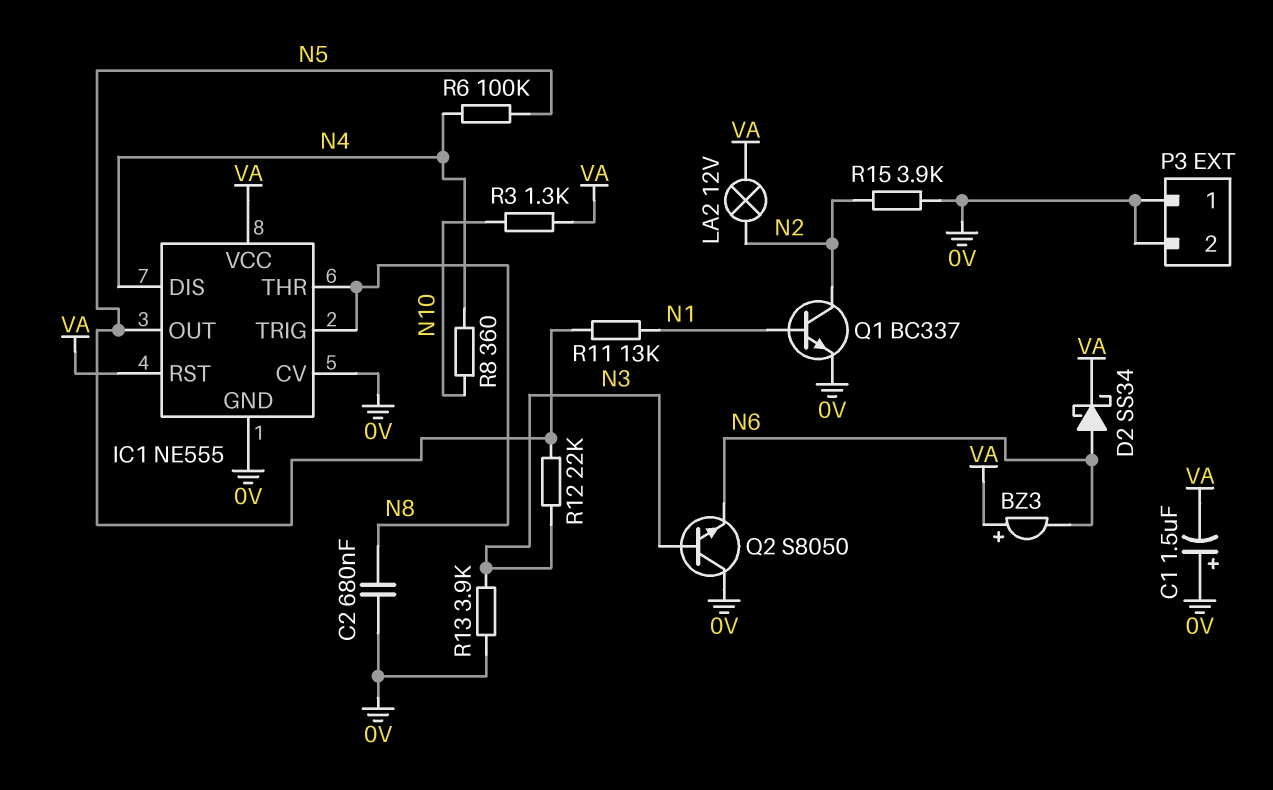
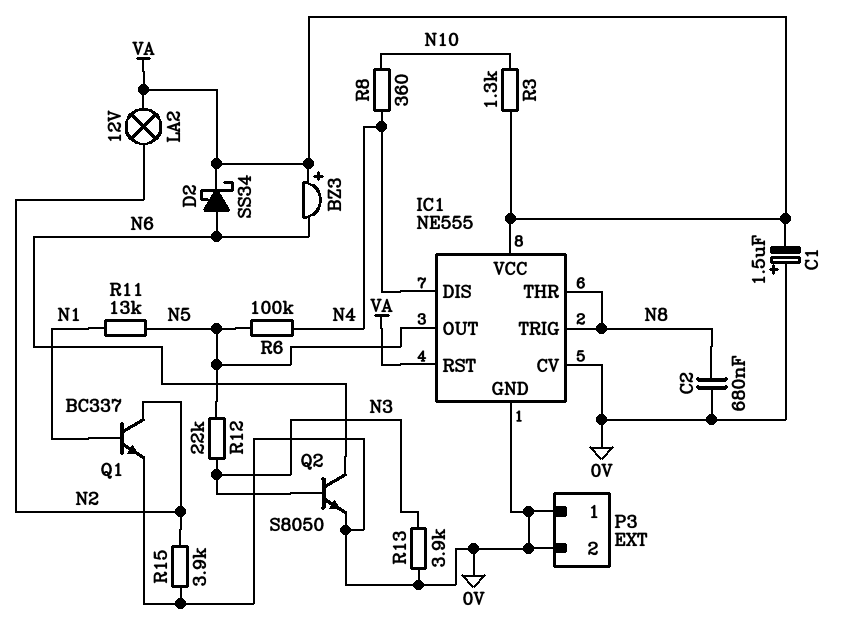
Q2: NPN S8050 (B N3, C 0V, E N6) -> NPN S8050 (B N3, C N6, E 0V)

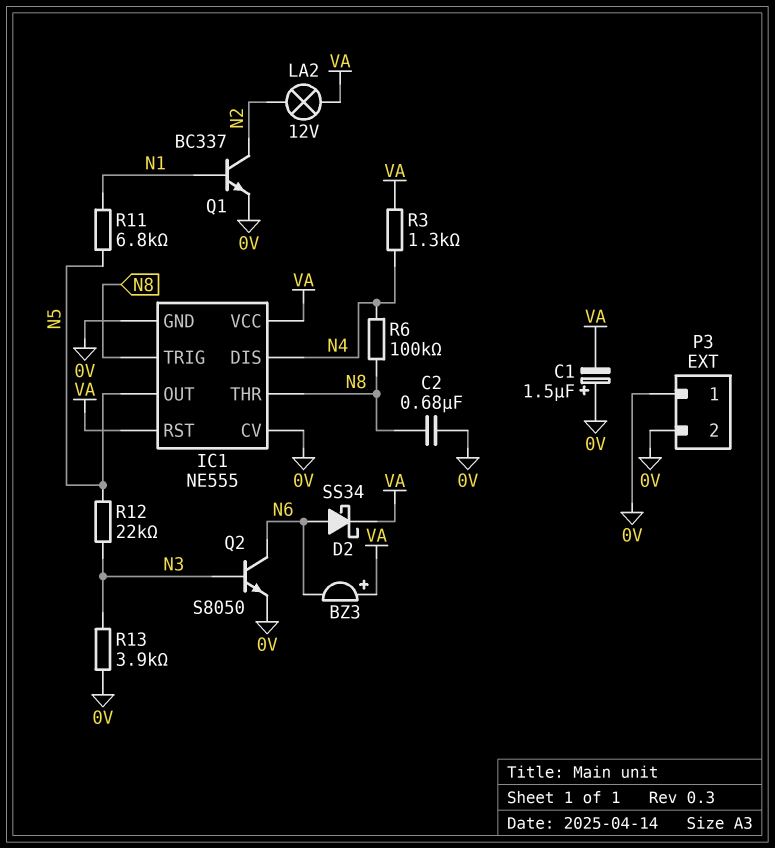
R3: 1.3k (N10, VA) -> 1.3k (N4, VA)
R6: 100k (N4, N5) -> 100k (N4, N8)
R8: 360 (N4, N10) -> none
R11: 13k (N1, N5) -> 6.8k (N1, N5)
R15: 3.9k (0V, N2) -> none

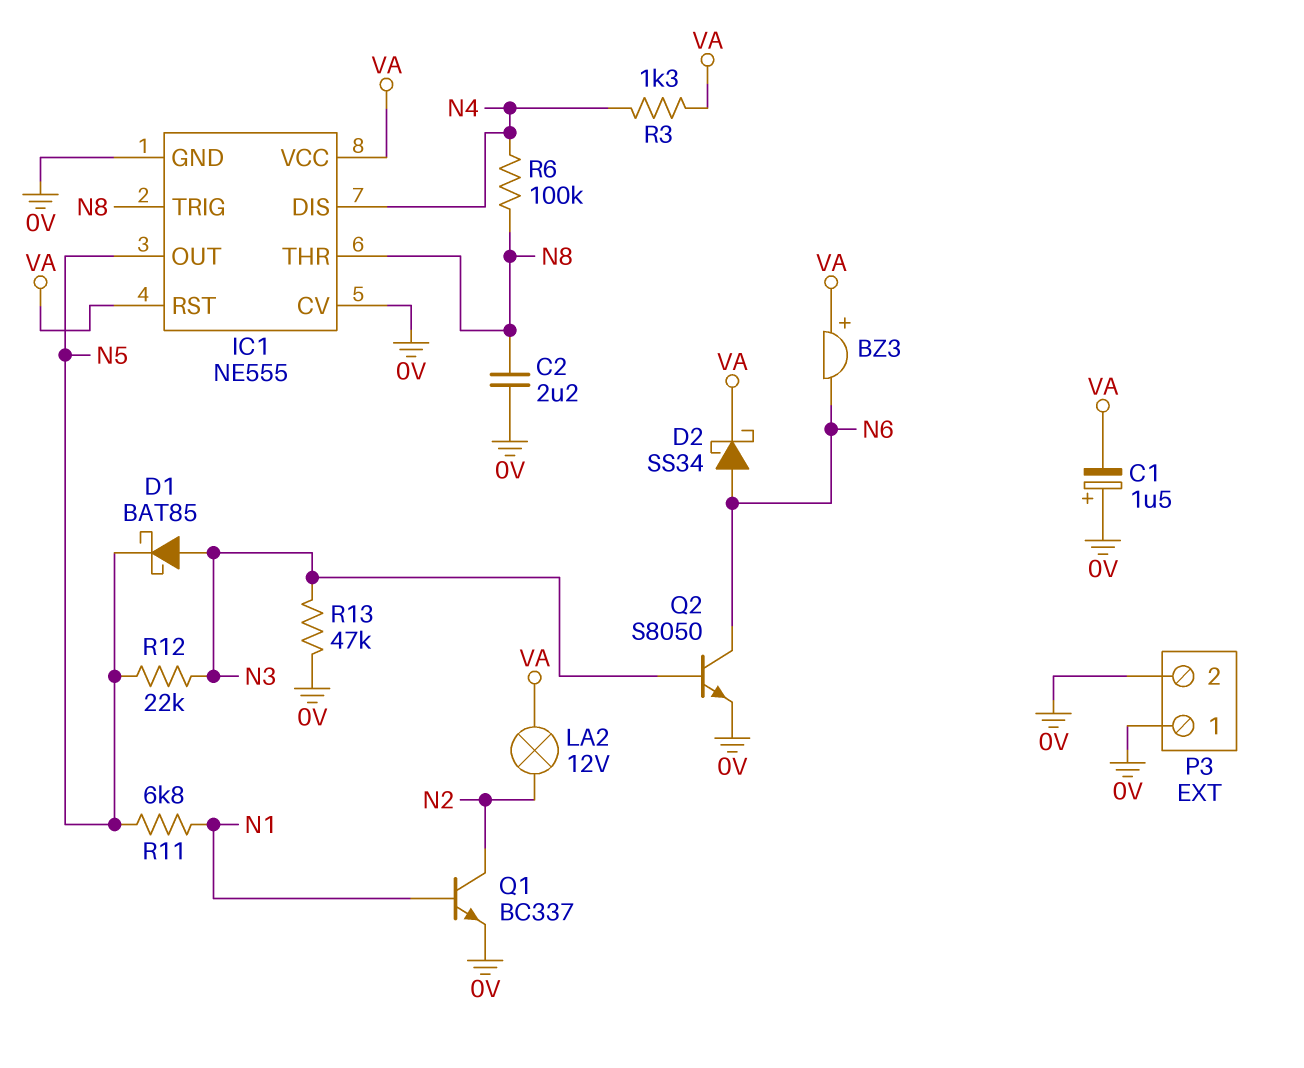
C2: 680nF (0V, N8) -> 2.2uF (0V, N8)
D1: none -> schottky BAT85 (A N3, K N5)
R13: 3.9k (0V, N3) -> 47k (0V, N3)

